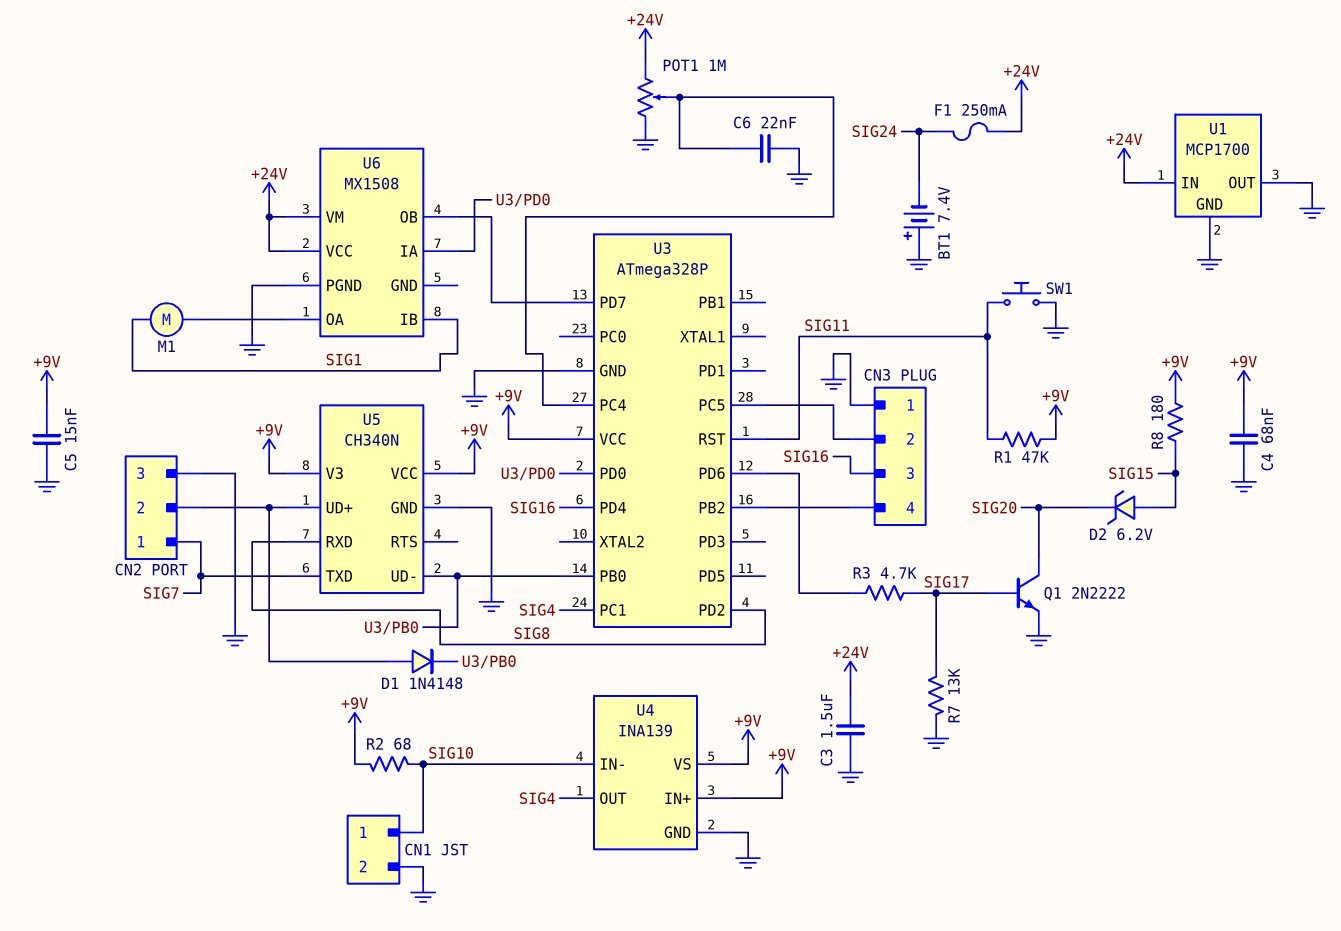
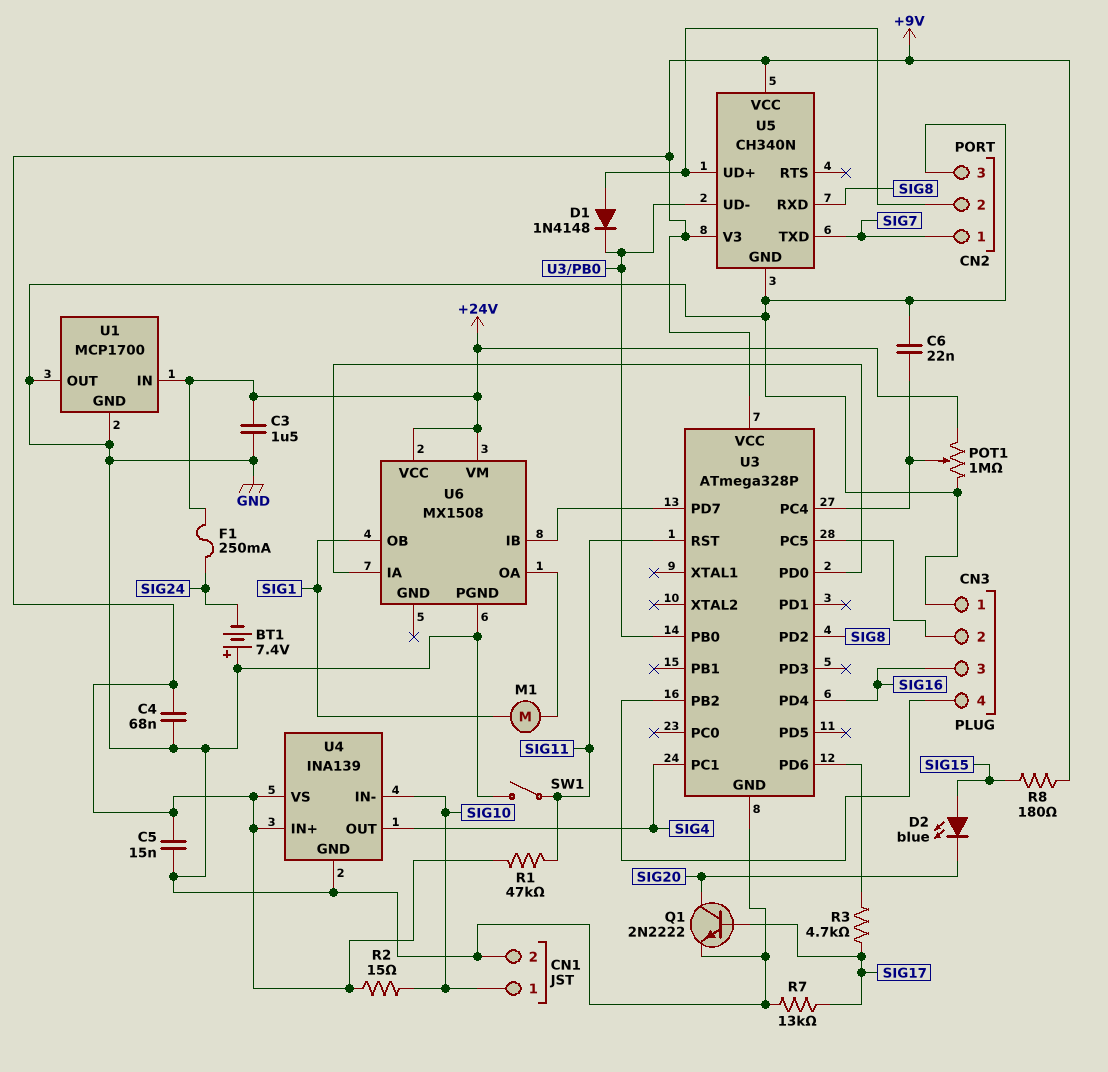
D2: zener 6.2V (A SIG15, K SIG20) -> LED blue (A SIG15, K SIG20)
R2: 68 (+9V, SIG10) -> 15 (+9V, SIG10)
SW1: button (GND, SIG11) -> switch (GND, SIG11)
U6 pin IB: SIG1 -> U3/PD7
U6 pin OB: U3/PD7 -> SIG1

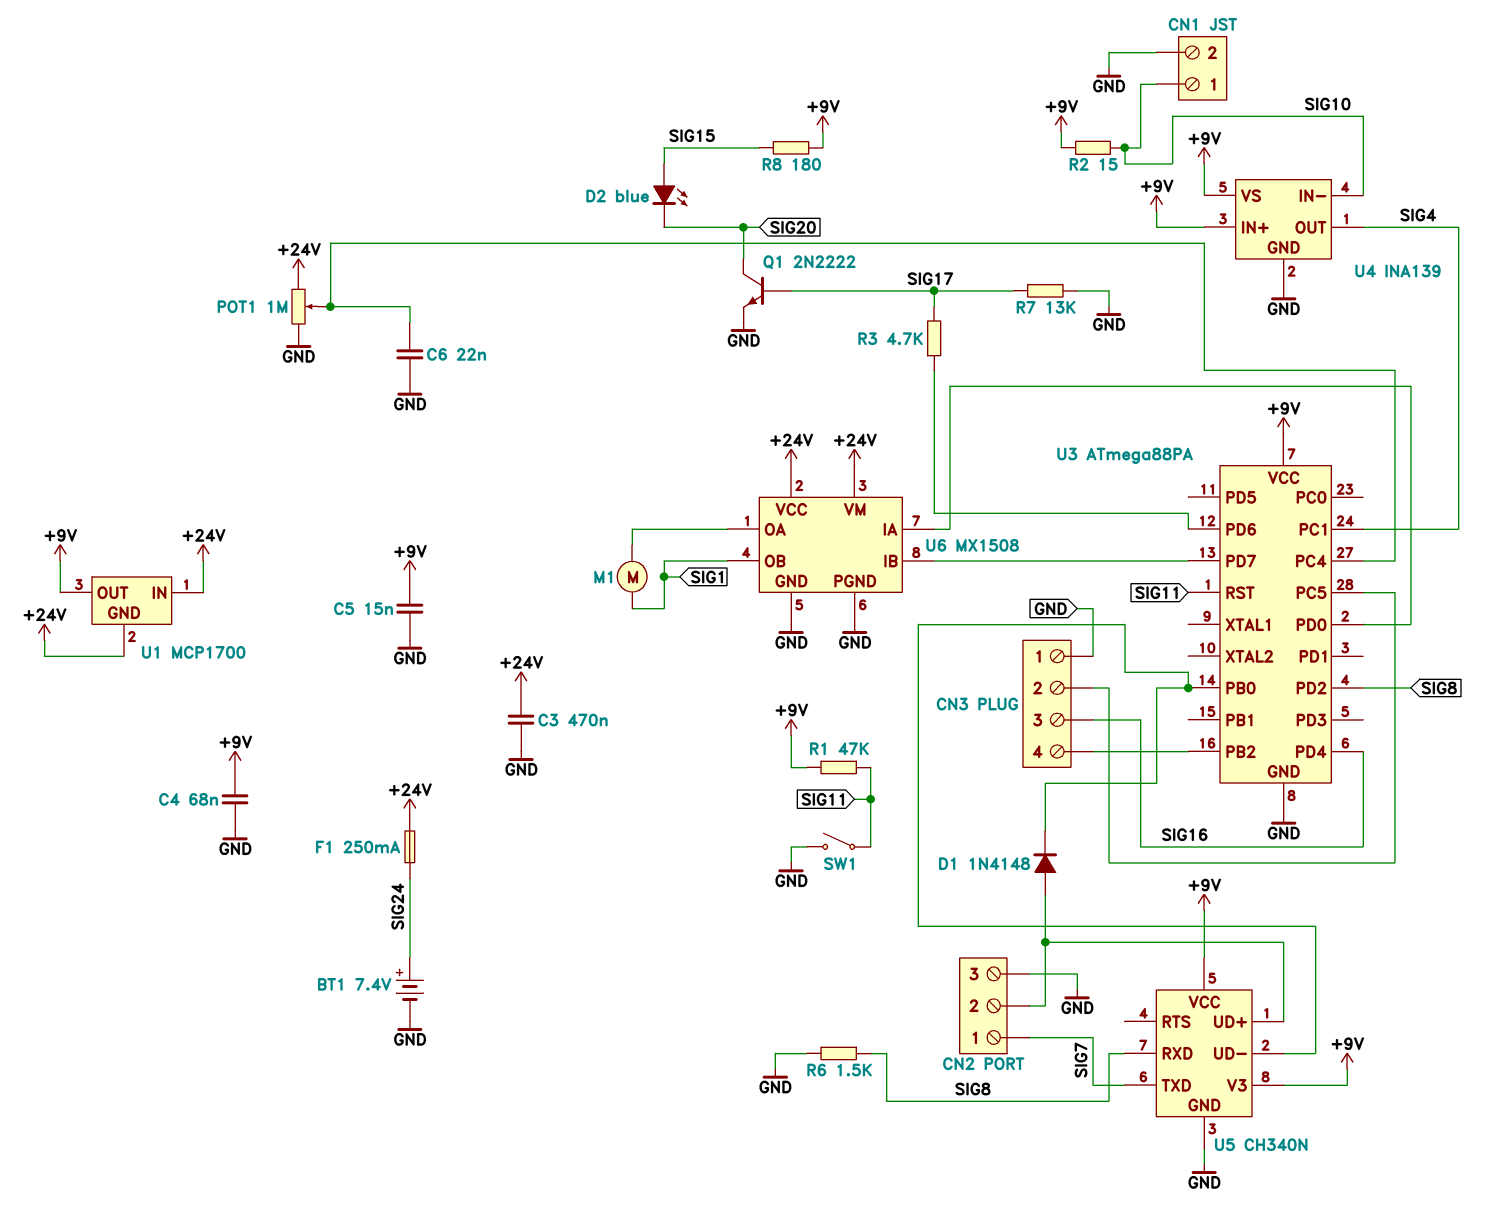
BT1: 7.4V (plus GND, minus SIG24) -> 7.4V (plus SIG24, minus GND)
C3: 1.5uF (+24V, GND) -> 470nF (+24V, GND)
R6: none -> 1.5k (GND, SIG8)
U1 pin GND: GND -> +24V
U1 pin OUT: GND -> +9V
U3: ATmega328P -> ATmega88PA
U6 pin GND: none -> GND

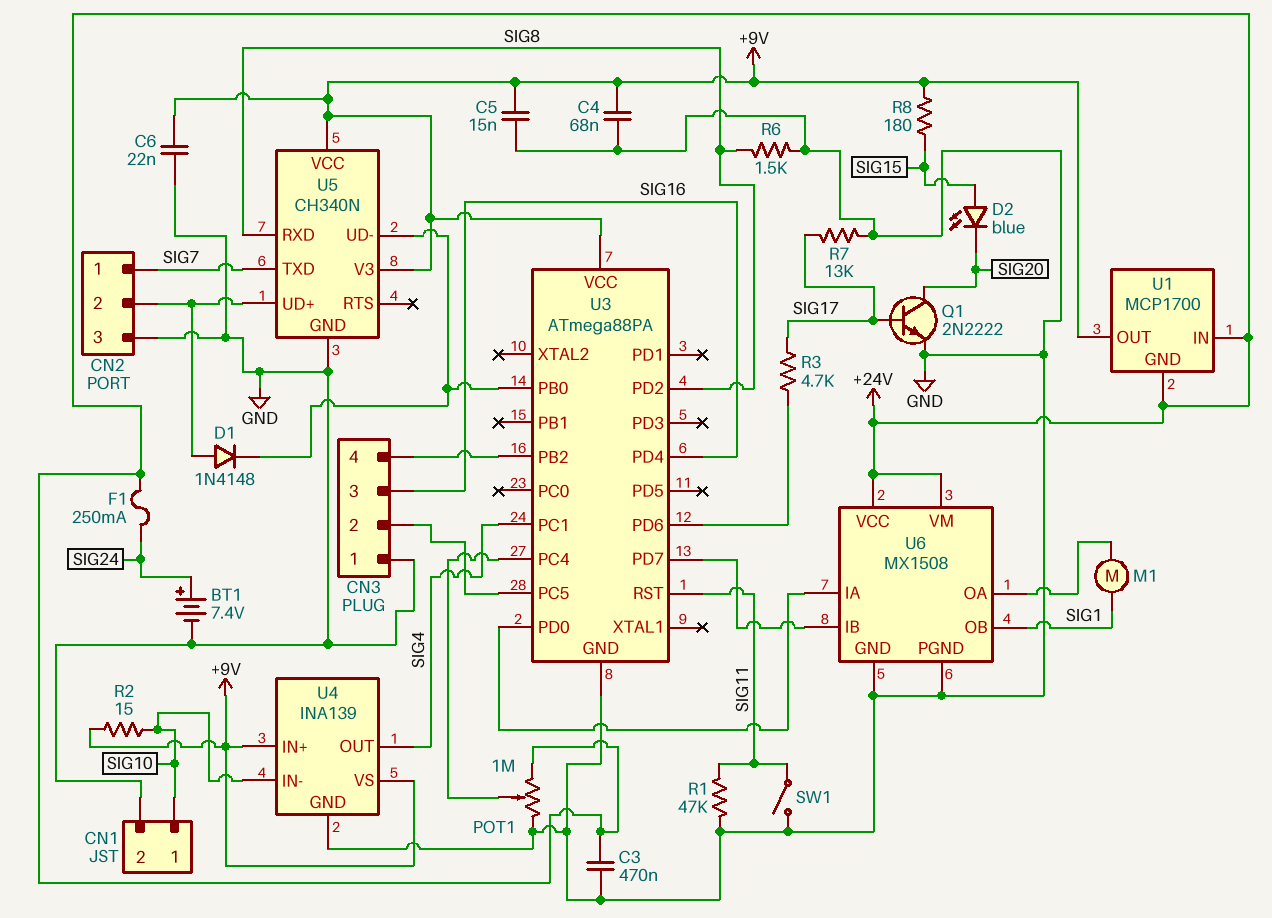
C6: 22nF (GND, U3/PC4) -> 22nF (+9V, GND)
R1: 47k (+9V, SIG11) -> 47k (GND, SIG11)

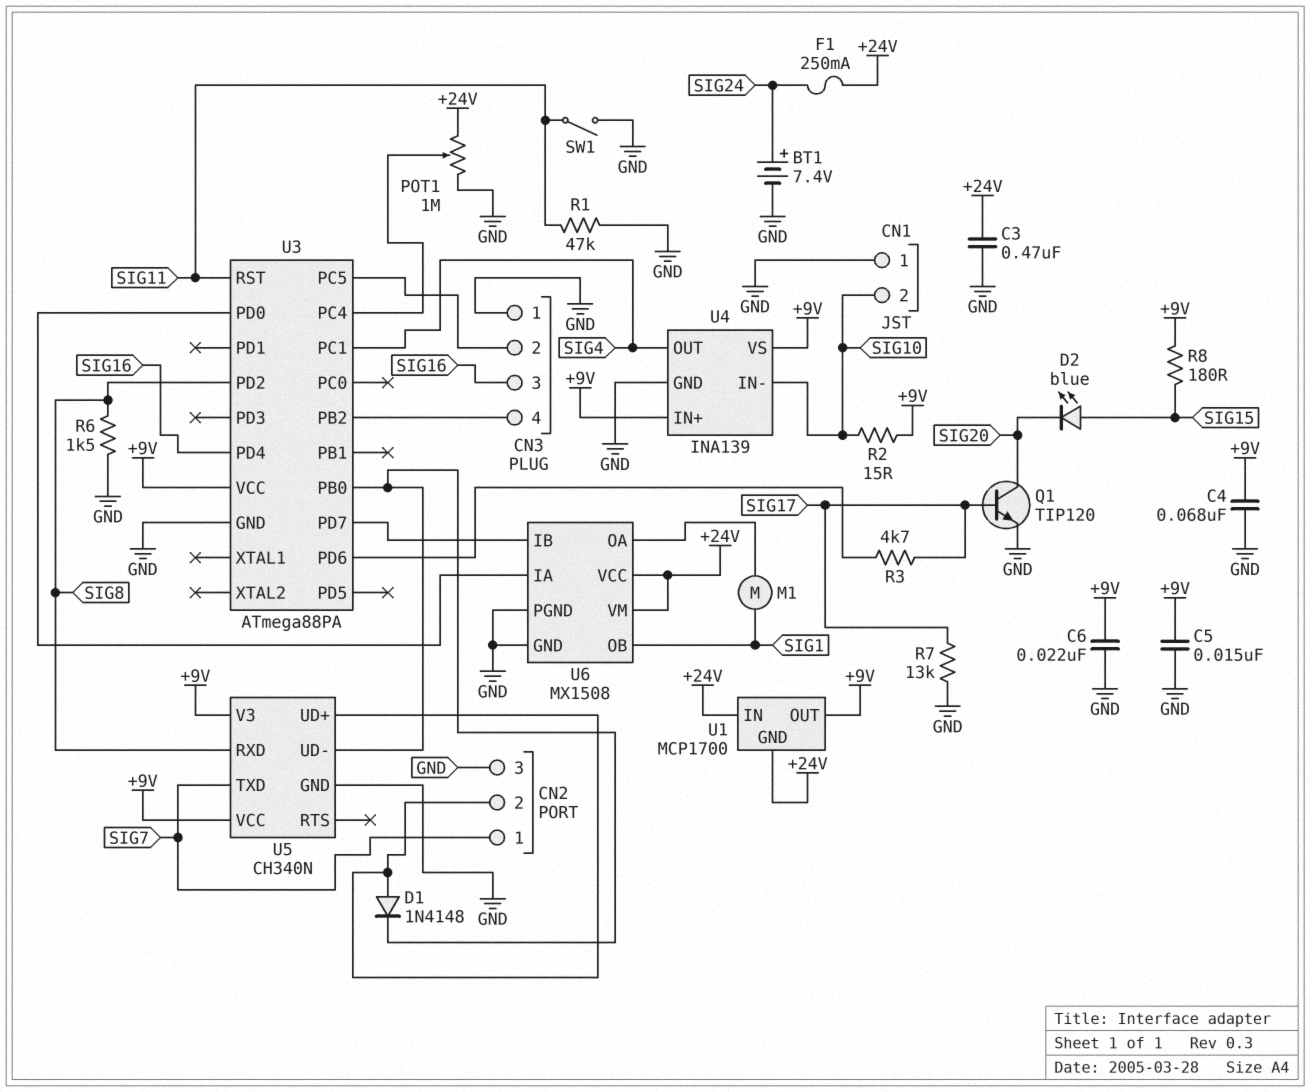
CN1 pin 1: SIG10 -> GND
CN1 pin 2: GND -> SIG10
Q1: NPN 2N2222 (B SIG17, C SIG20, E GND) -> NPN TIP120 (B SIG17, C SIG20, E GND)

